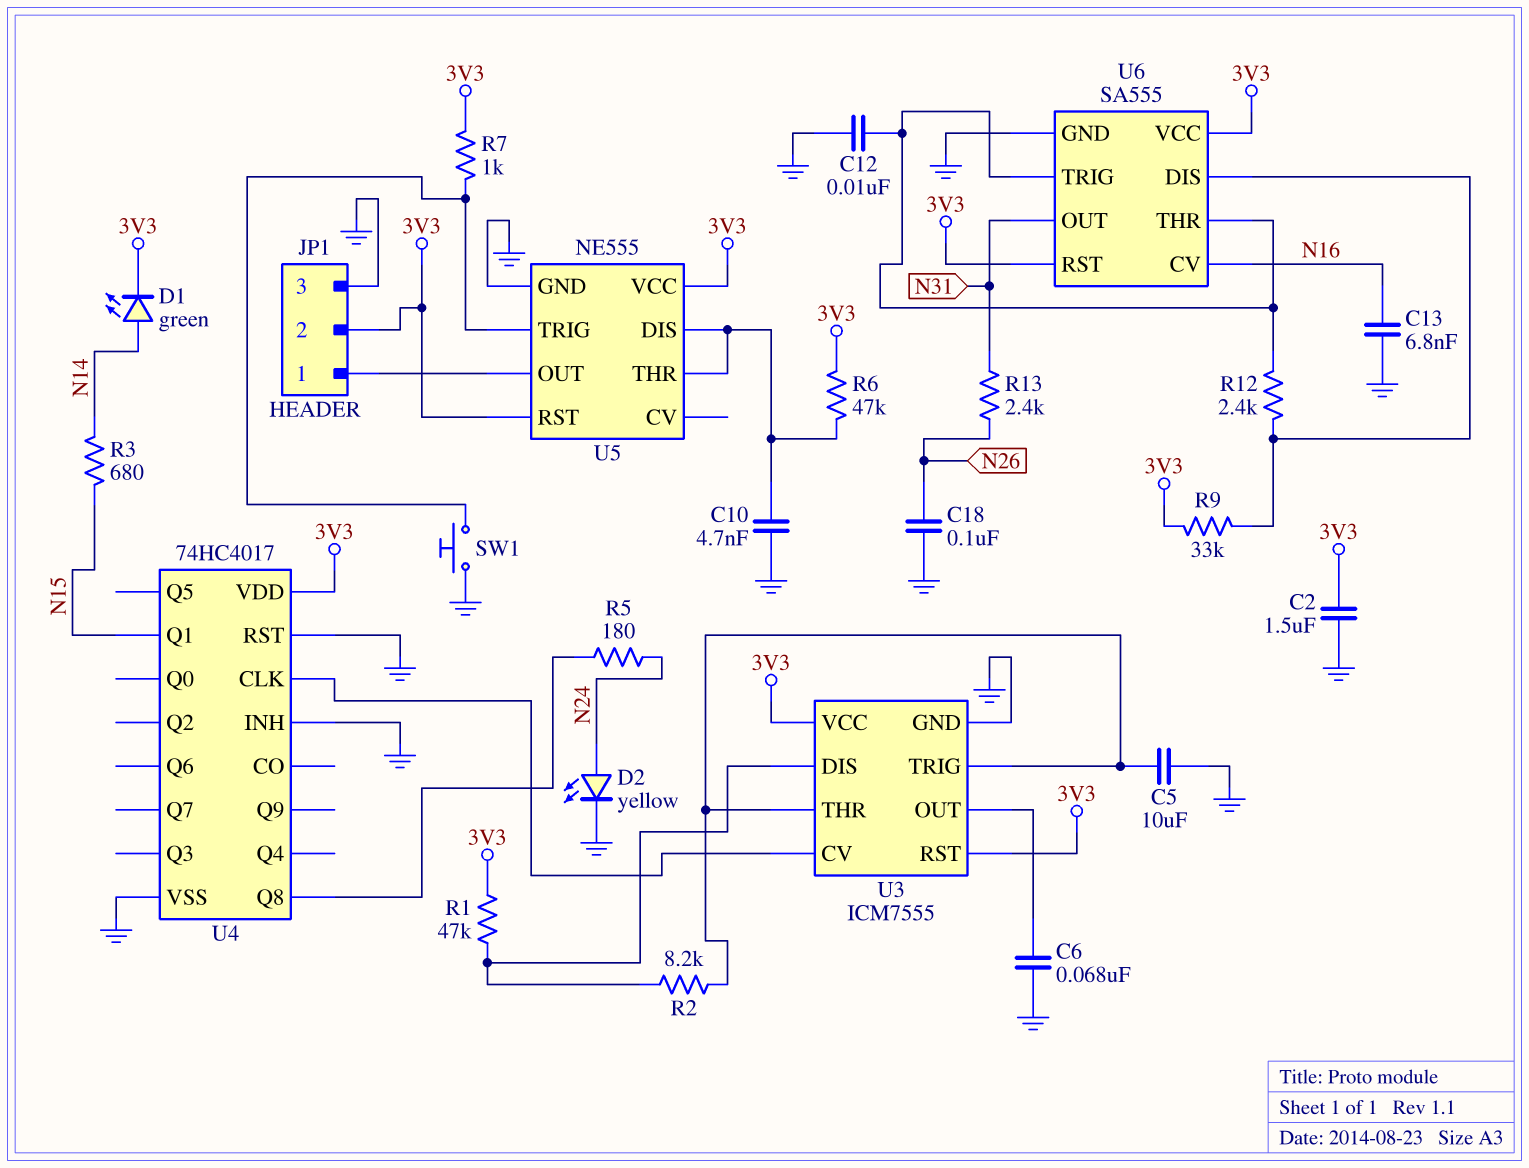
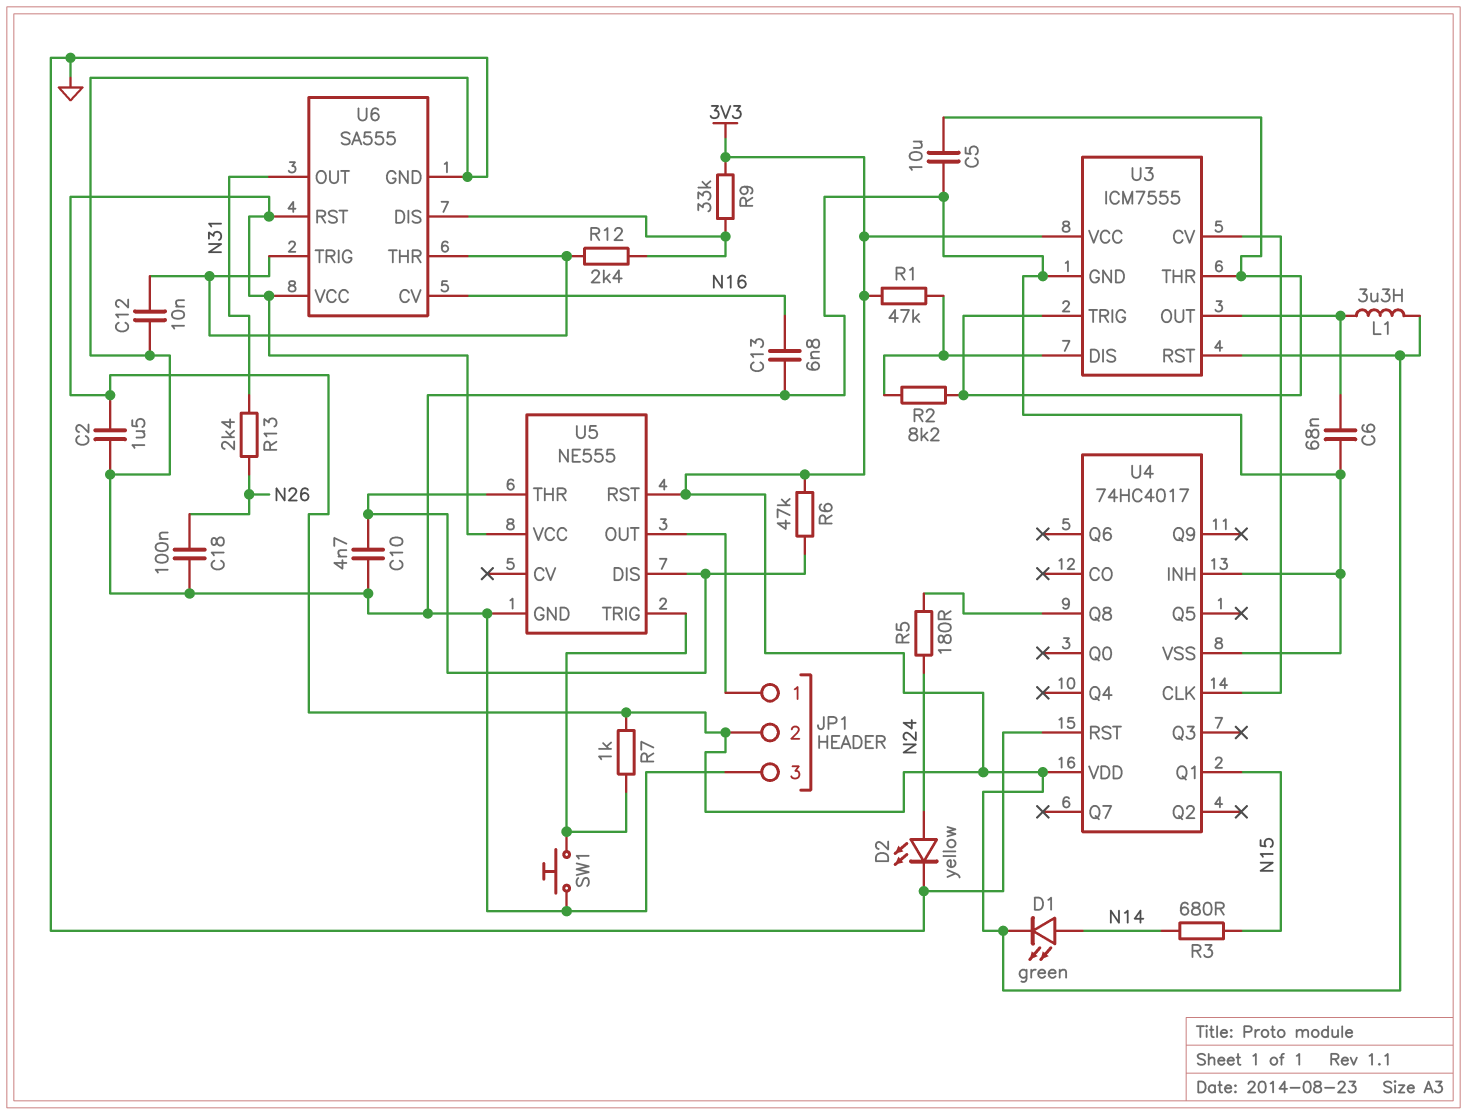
L1: none -> 3.3uH (3V3, U3/OUT)

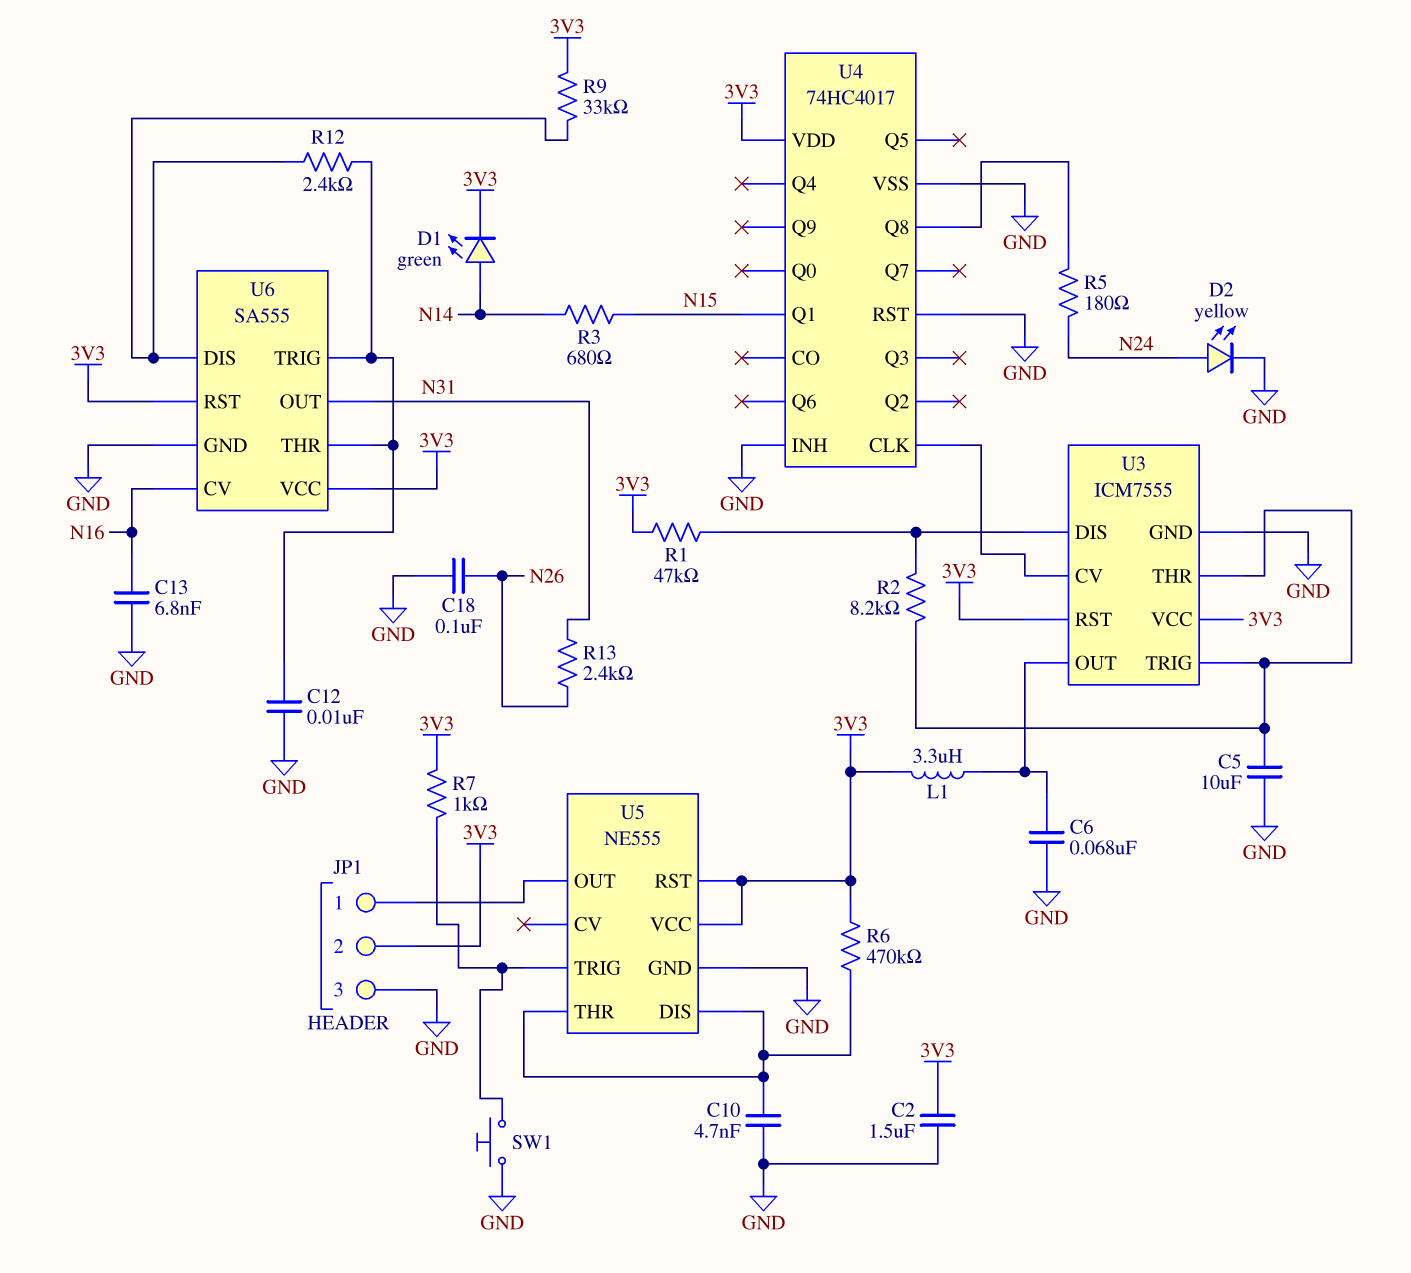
R6: 47k (3V3, U5/DIS) -> 470k (3V3, U5/DIS)

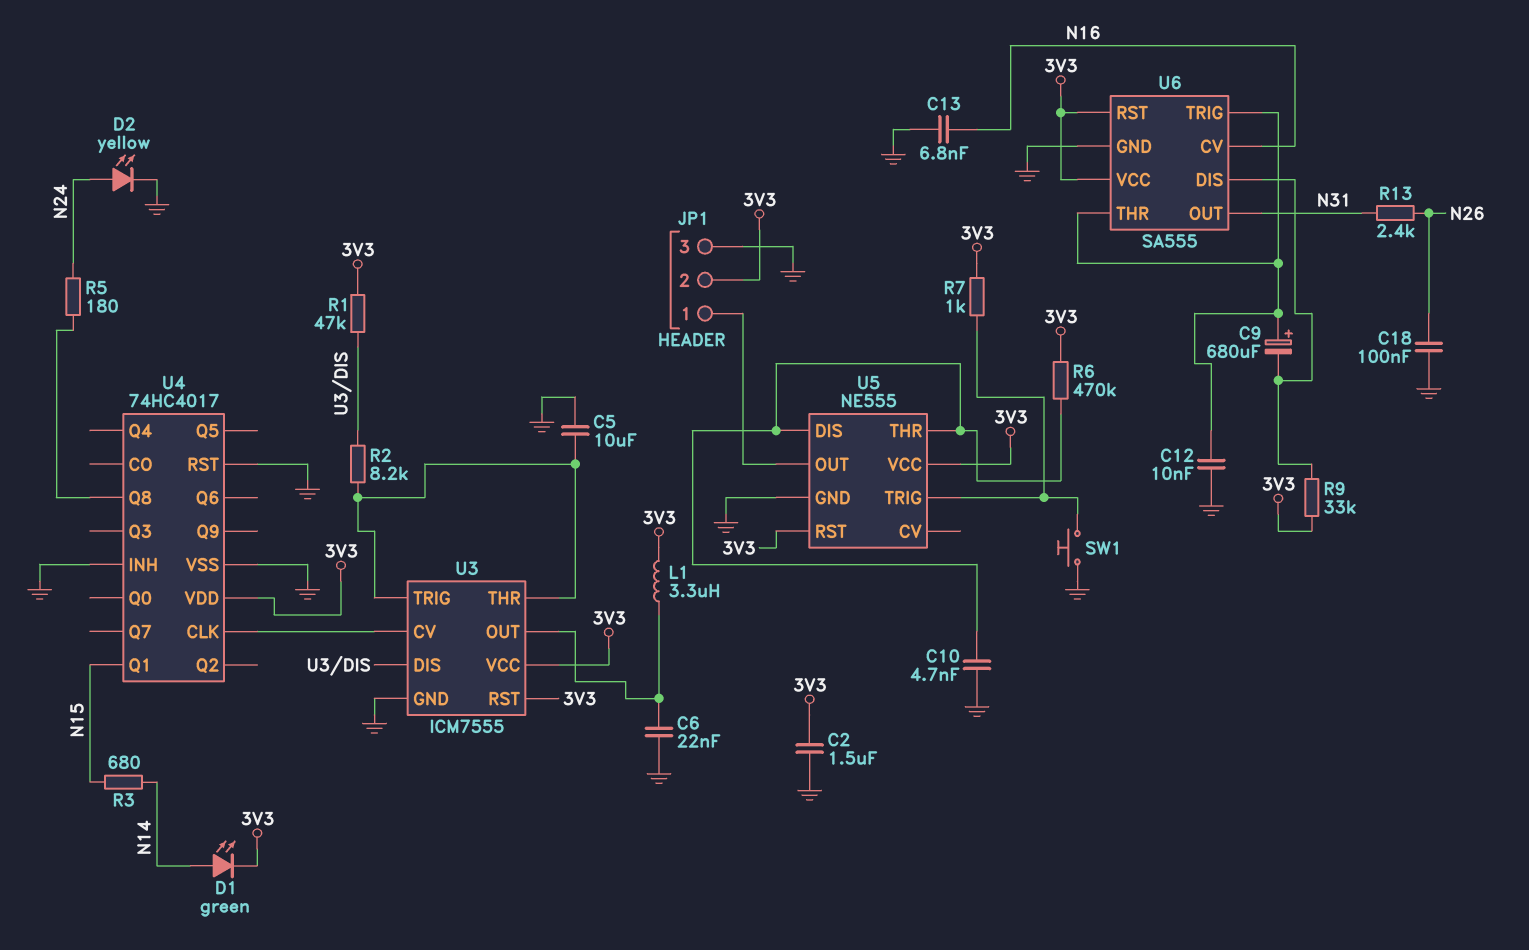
C6: 68nF (GND, U3/OUT) -> 22nF (GND, U3/OUT)
C9: none -> 680uF (plus U6/THR, minus U6/DIS)
R12: 2.4k (U6/DIS, U6/THR) -> none

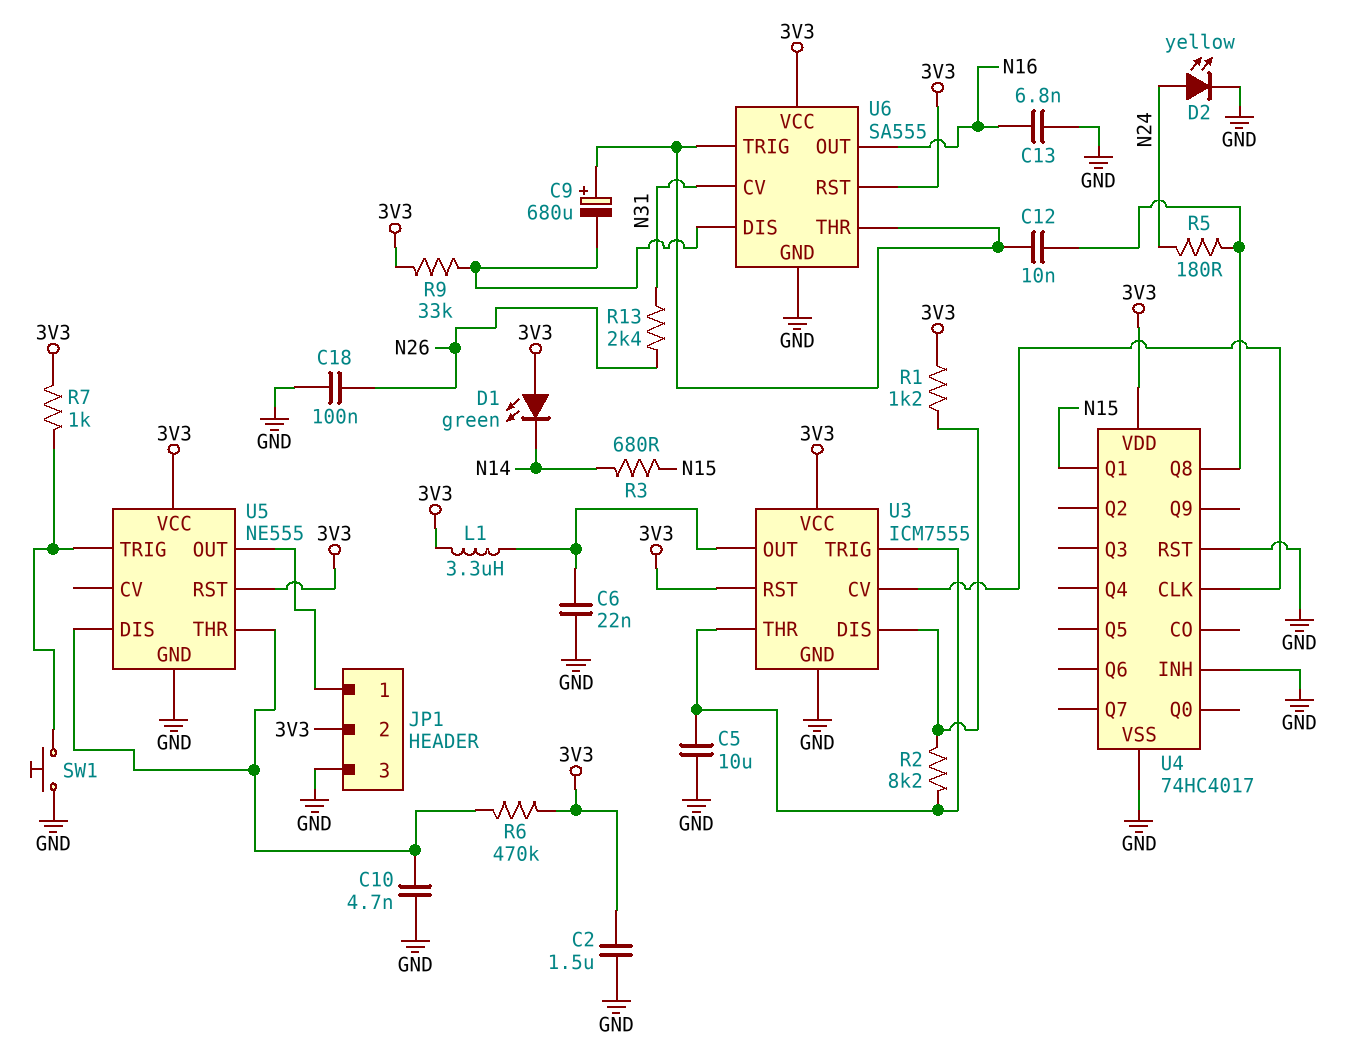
C12: 10nF (GND, U6/THR) -> 10nF (U4/Q8, U6/THR)
D1: LED green (A N14, K 3V3) -> LED green (A 3V3, K N14)
R1: 47k (3V3, U3/DIS) -> 1.2k (3V3, U3/DIS)
U6 pin CV: N16 -> N31
U6 pin OUT: N31 -> N16

